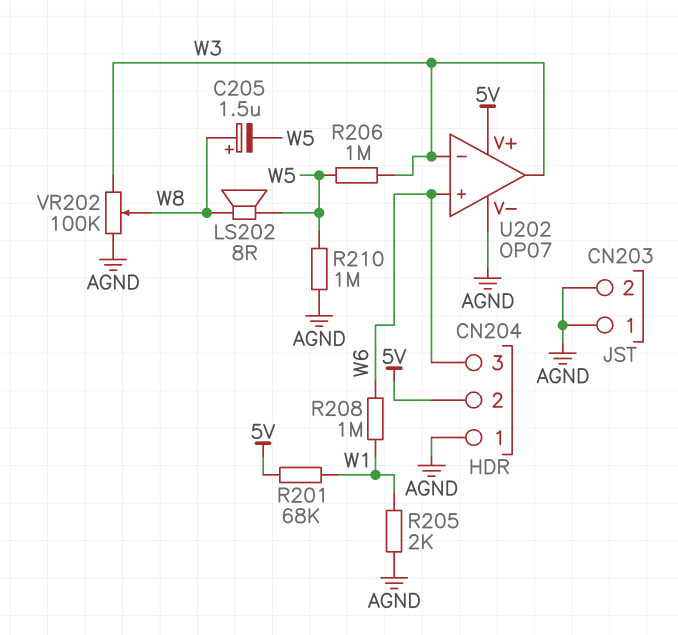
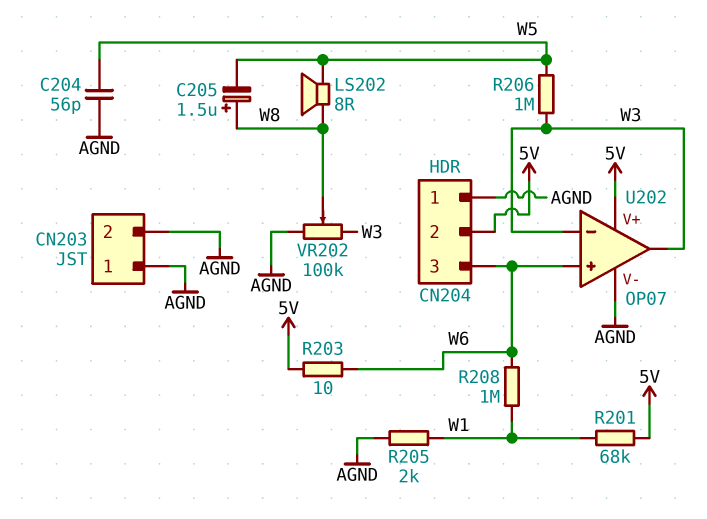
C204: none -> 56pF (AGND, W5)
R203: none -> 10 (5V, W6)
R210: 1M (AGND, W5) -> none

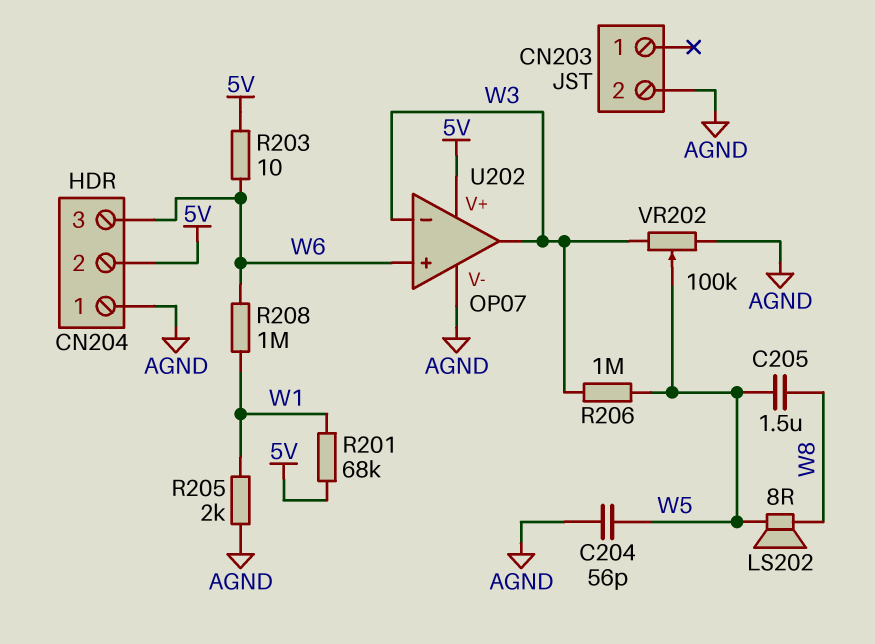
C205: 1.5uF (plus W8, minus W5) -> 1.5uF (W5, W8)
CN203 pin 1: AGND -> none
VR202: 100k (AGND, W3, wiper W8) -> 100k (AGND, W3, wiper W5)

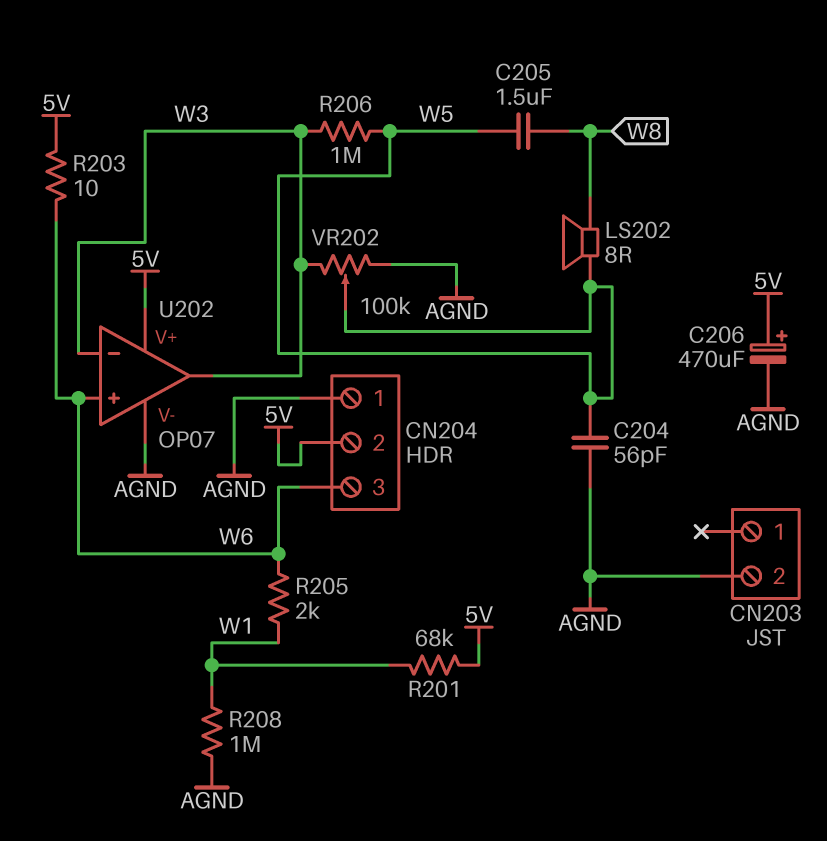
C206: none -> 470uF (plus 5V, minus AGND)
R205: 2k (AGND, W1) -> 2k (W1, W6)
R208: 1M (W1, W6) -> 1M (AGND, W1)

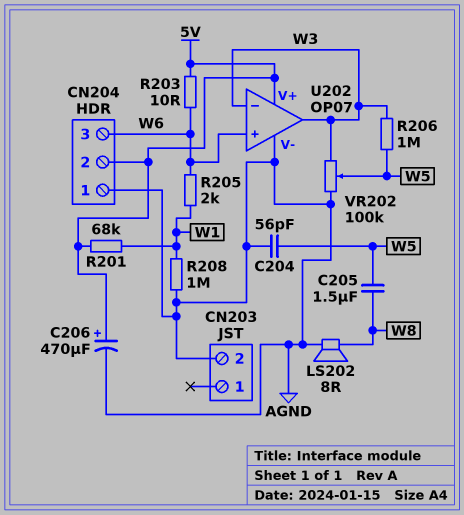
LS202: speaker 8R (W5, W8) -> speaker 8R (AGND, W8)

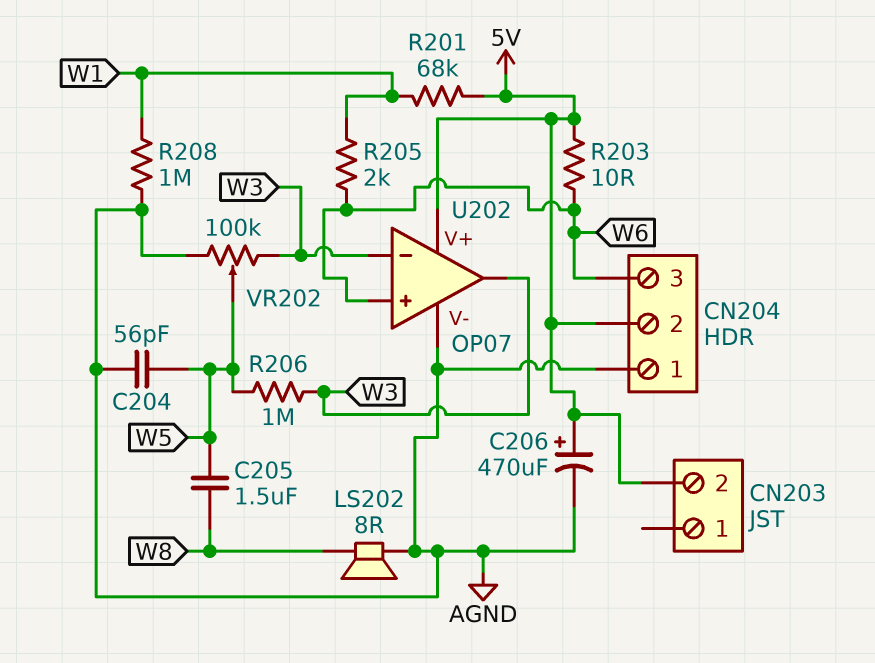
CN203 pin 2: AGND -> 5V

